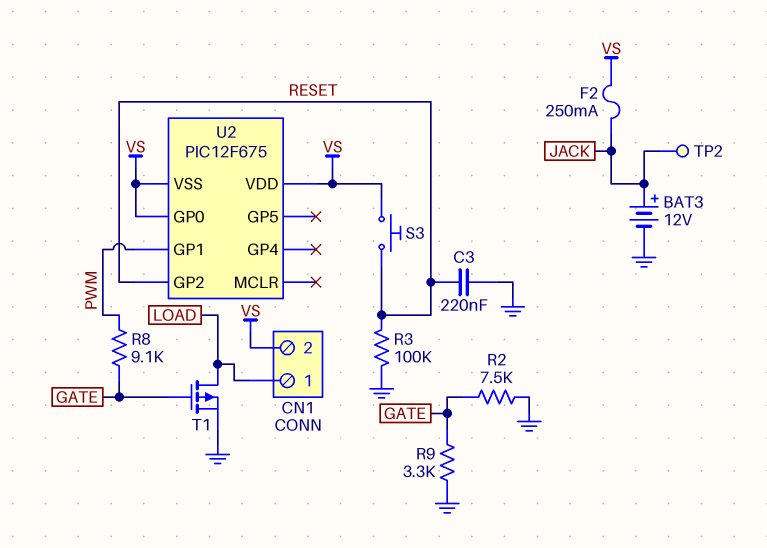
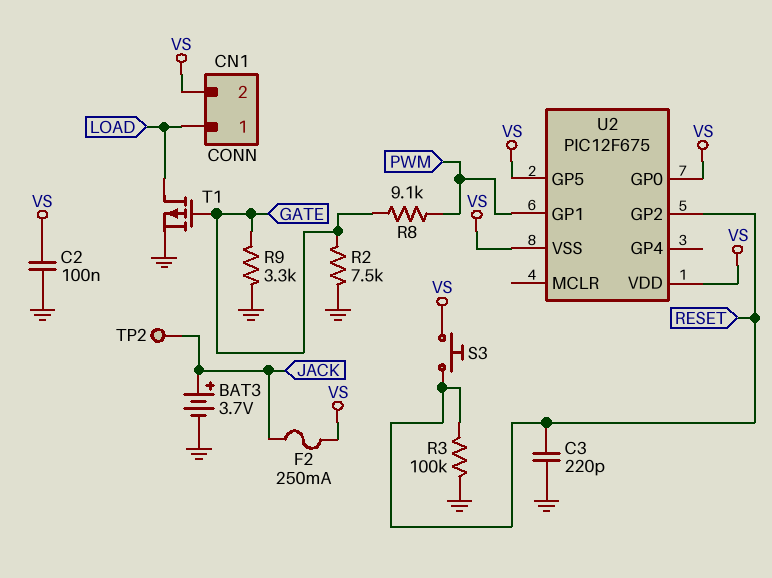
BAT3: 12V (plus JACK, minus GND) -> 3.7V (plus JACK, minus GND)
C2: none -> 100nF (GND, VS)
C3: 220nF (GND, RESET) -> 220pF (GND, RESET)
U2 pin GP5: none -> VS

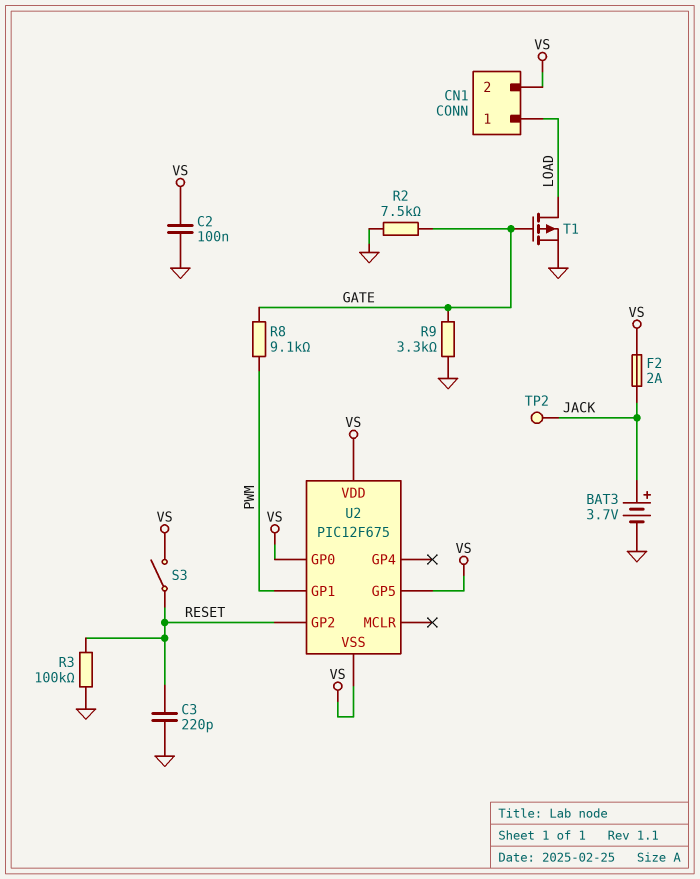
F2: 250mA (JACK, VS) -> 2A (JACK, VS)
S3: button (RESET, VS) -> switch (RESET, VS)

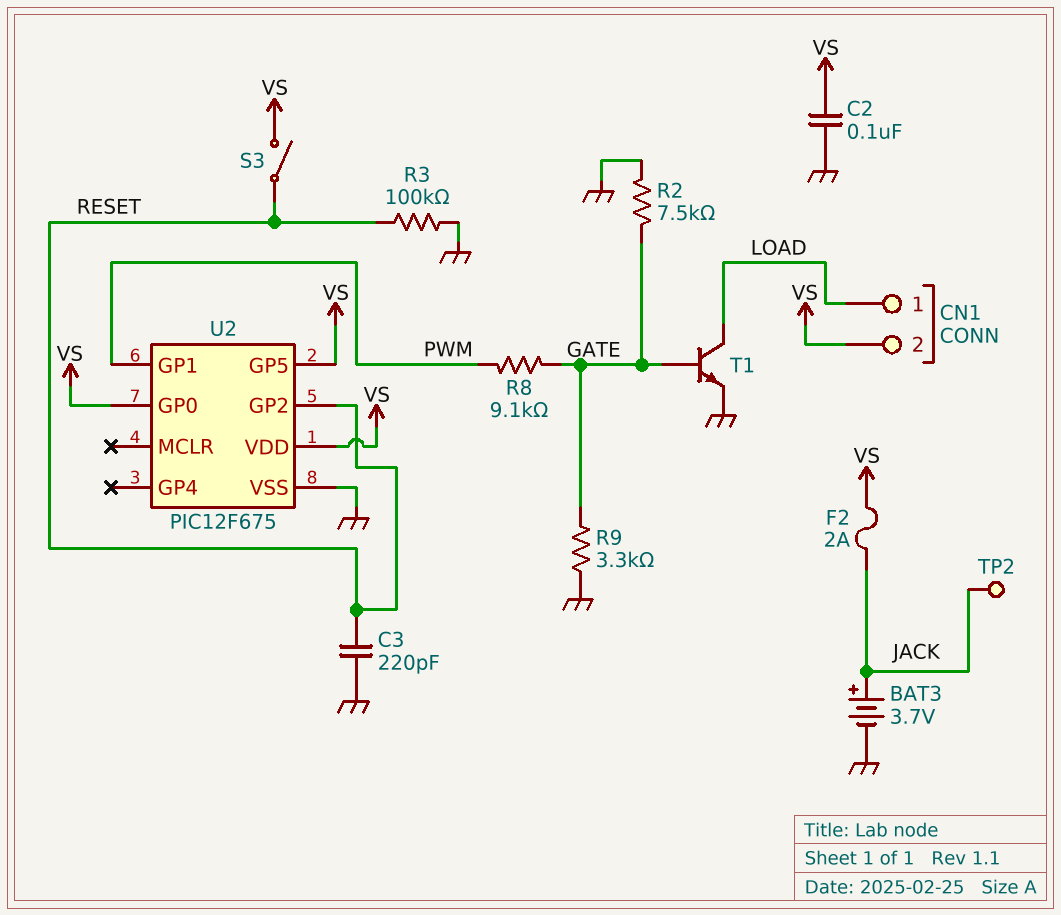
T1: PMOS (G GATE, D LOAD, S GND) -> NPN (B GATE, C LOAD, E GND)
U2 pin VSS: VS -> GND

